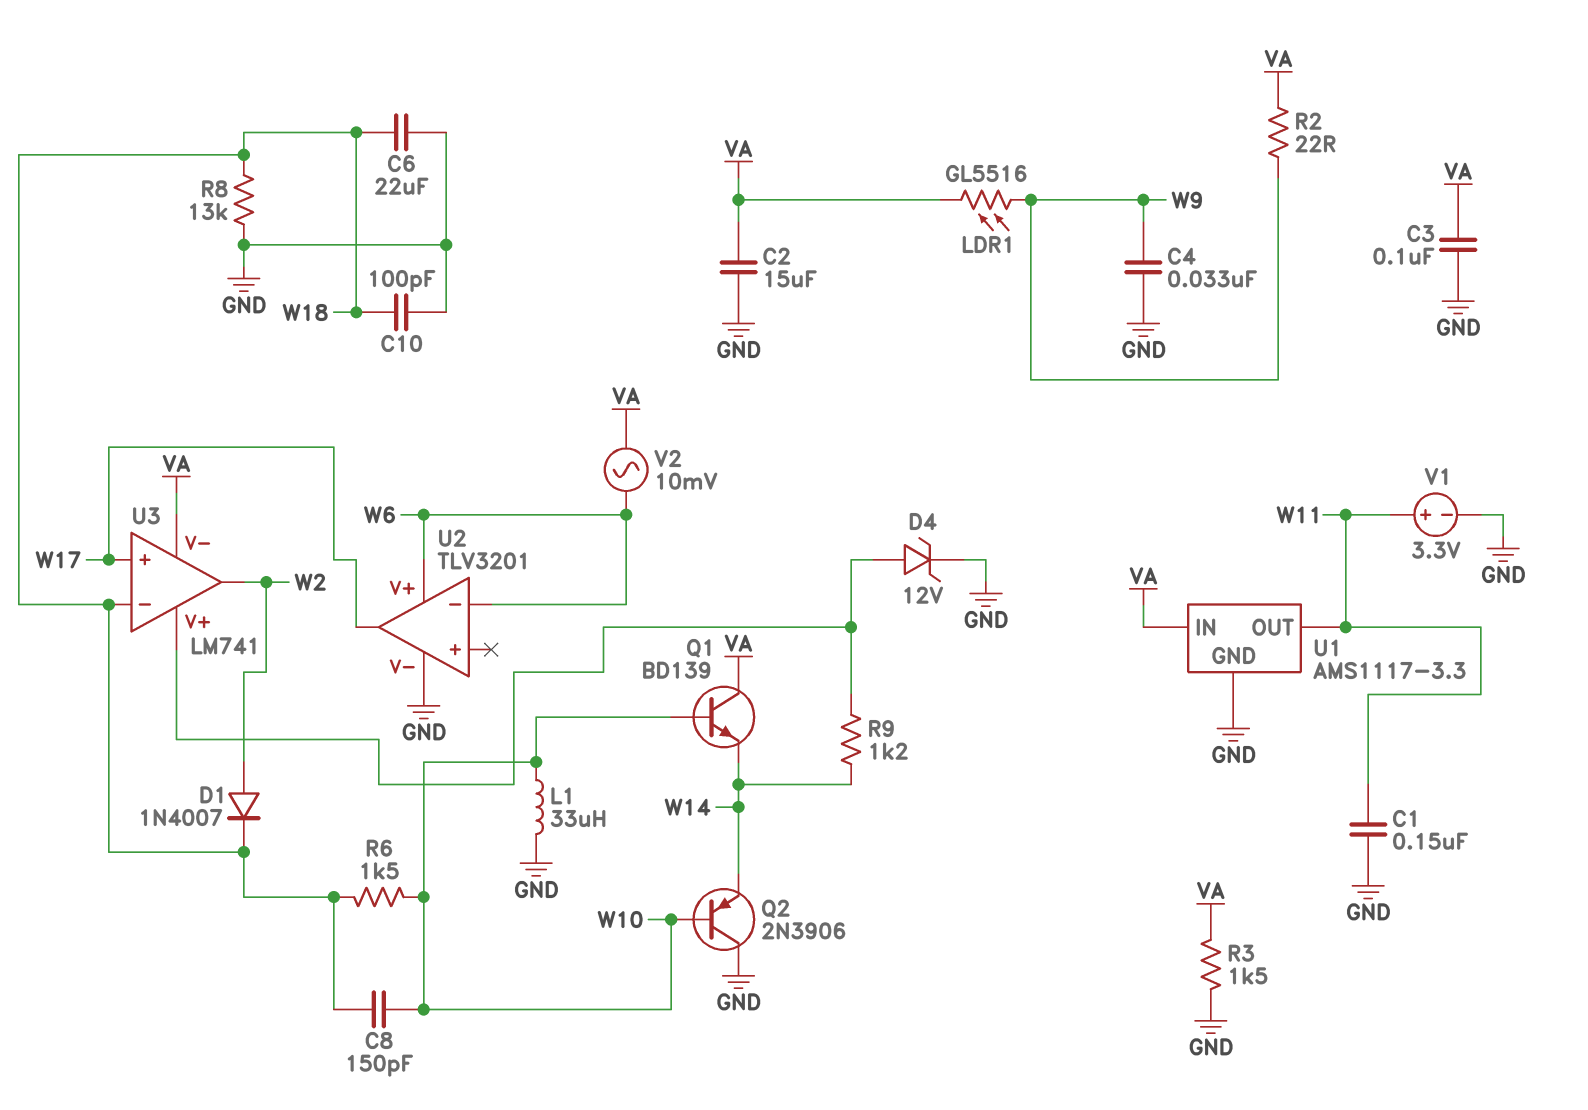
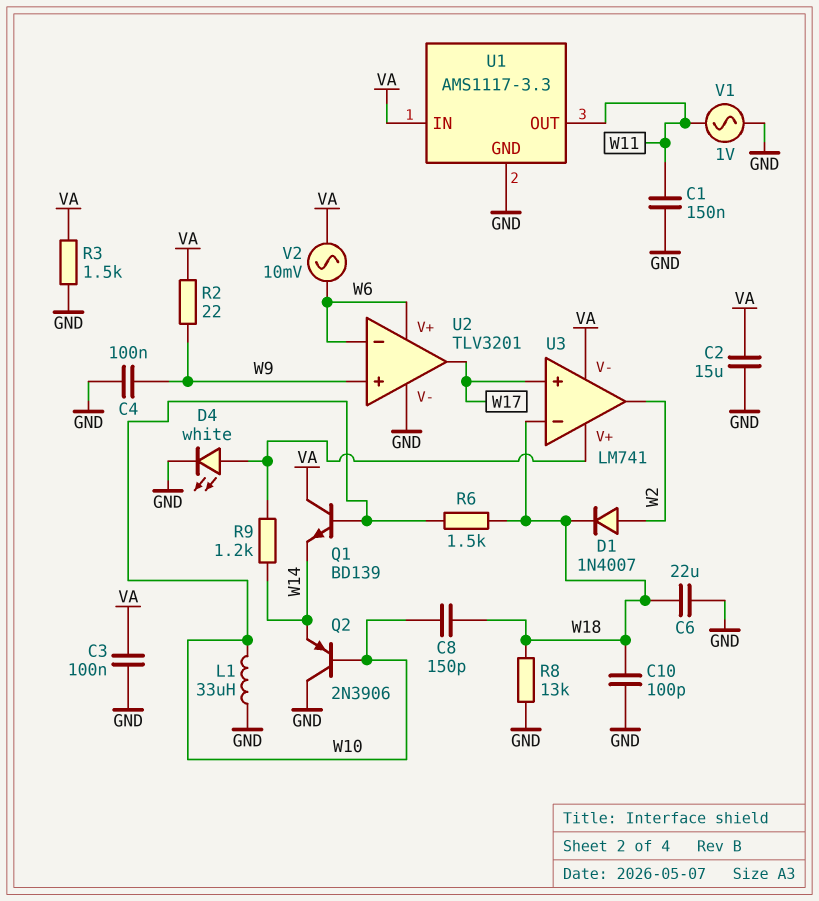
C4: 33nF (GND, W9) -> 100nF (GND, W9)
D4: zener 12V (A U3/V+, K GND) -> LED white (A U3/V+, K GND)
LDR1: GL5516 (VA, W9) -> none
U2 pin in+: none -> W9
V1: 3.3V (plus W11, minus GND) -> AC 1V (GND, W11)

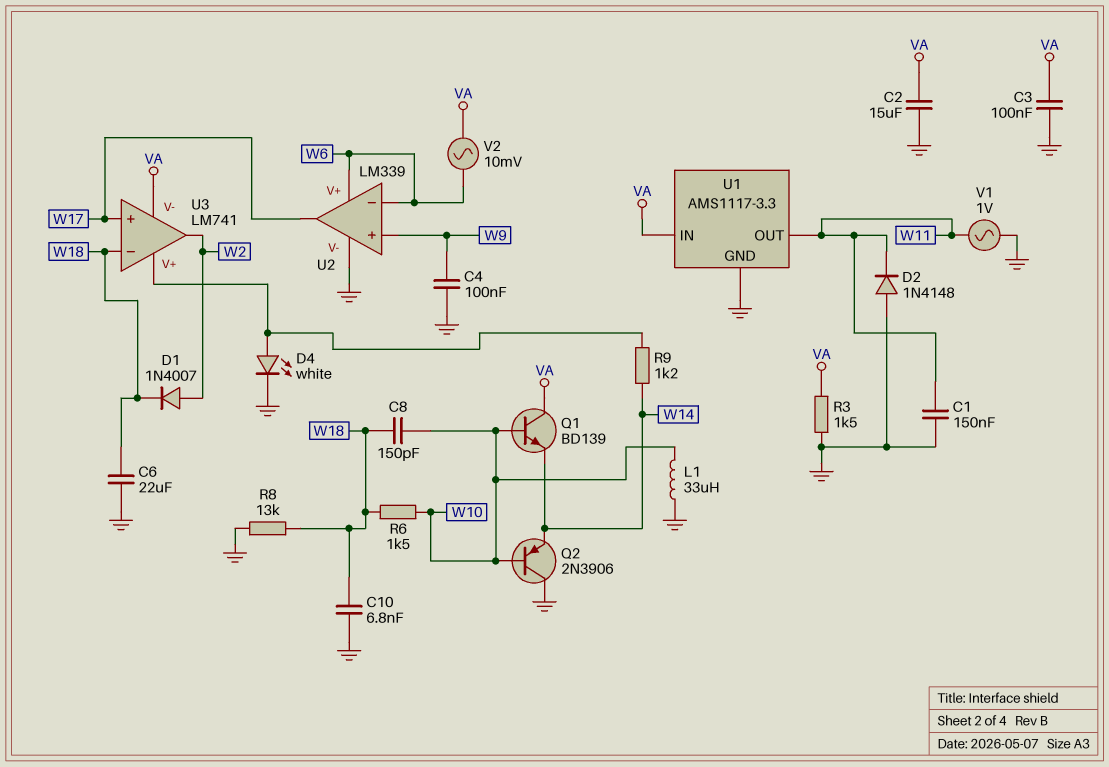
C10: 100pF (GND, W18) -> 6.8nF (GND, W18)
D2: none -> diode 1N4148 (A GND, K W11)
R2: 22 (VA, W9) -> none
U2: TLV3201 -> LM339

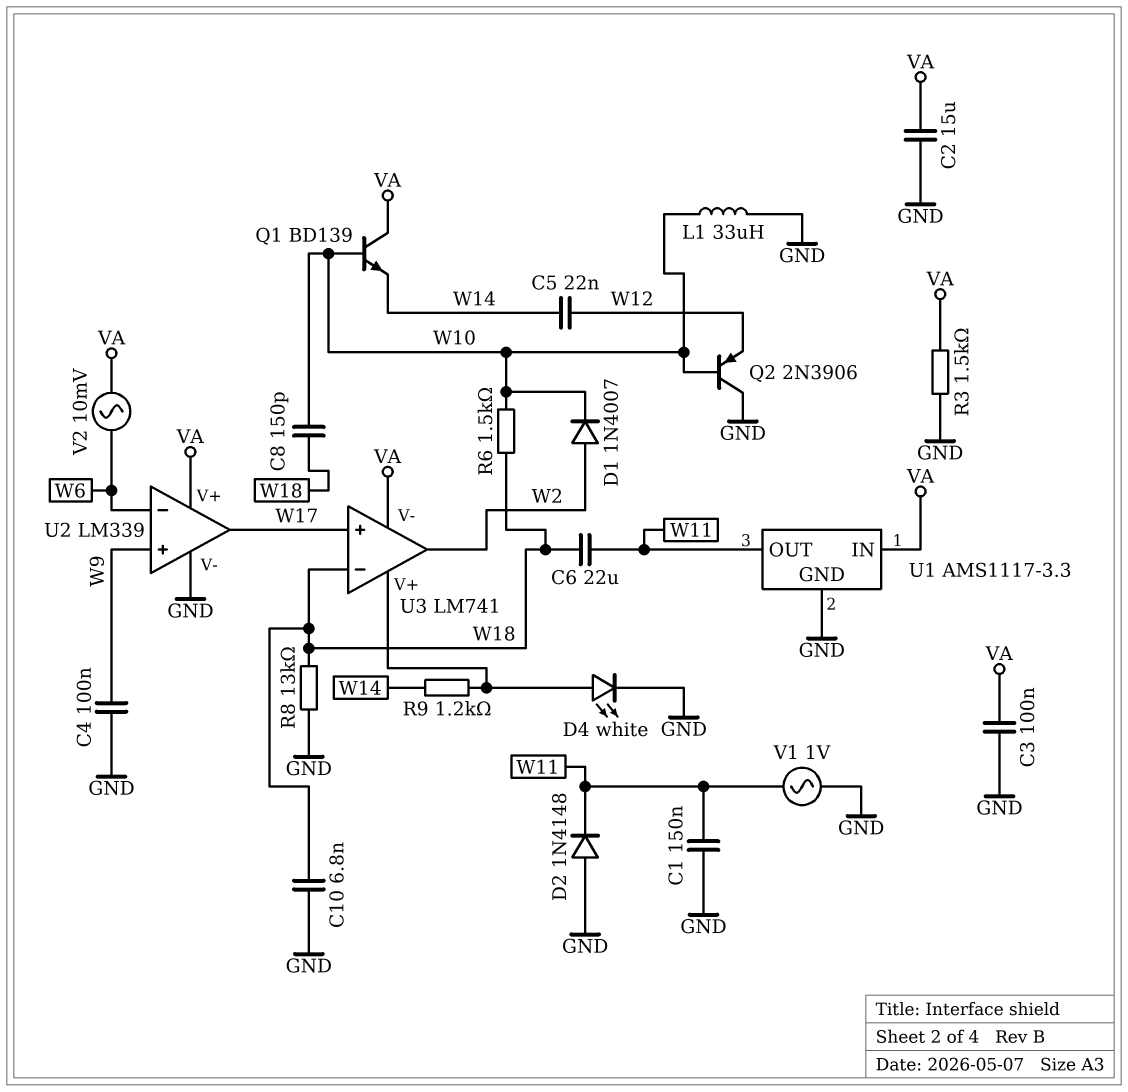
C5: none -> 22nF (W12, W14)
C6: 22uF (GND, W18) -> 22uF (W11, W18)
D1: diode 1N4007 (A W2, K W18) -> diode 1N4007 (A W2, K W10)
Q2: PNP 2N3906 (B W10, C GND, E W14) -> PNP 2N3906 (B W10, C GND, E W12)
U2 pin V+: W6 -> VA

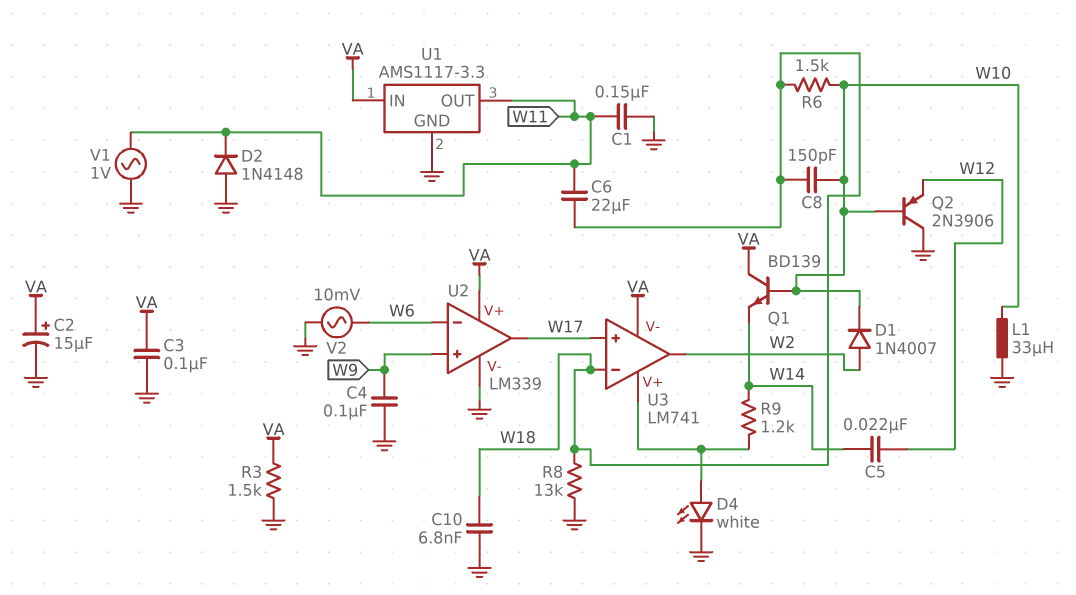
C2: 15uF (GND, VA) -> 15uF (plus VA, minus GND)
V2: AC 10mV (VA, W6) -> AC 10mV (GND, W6)

